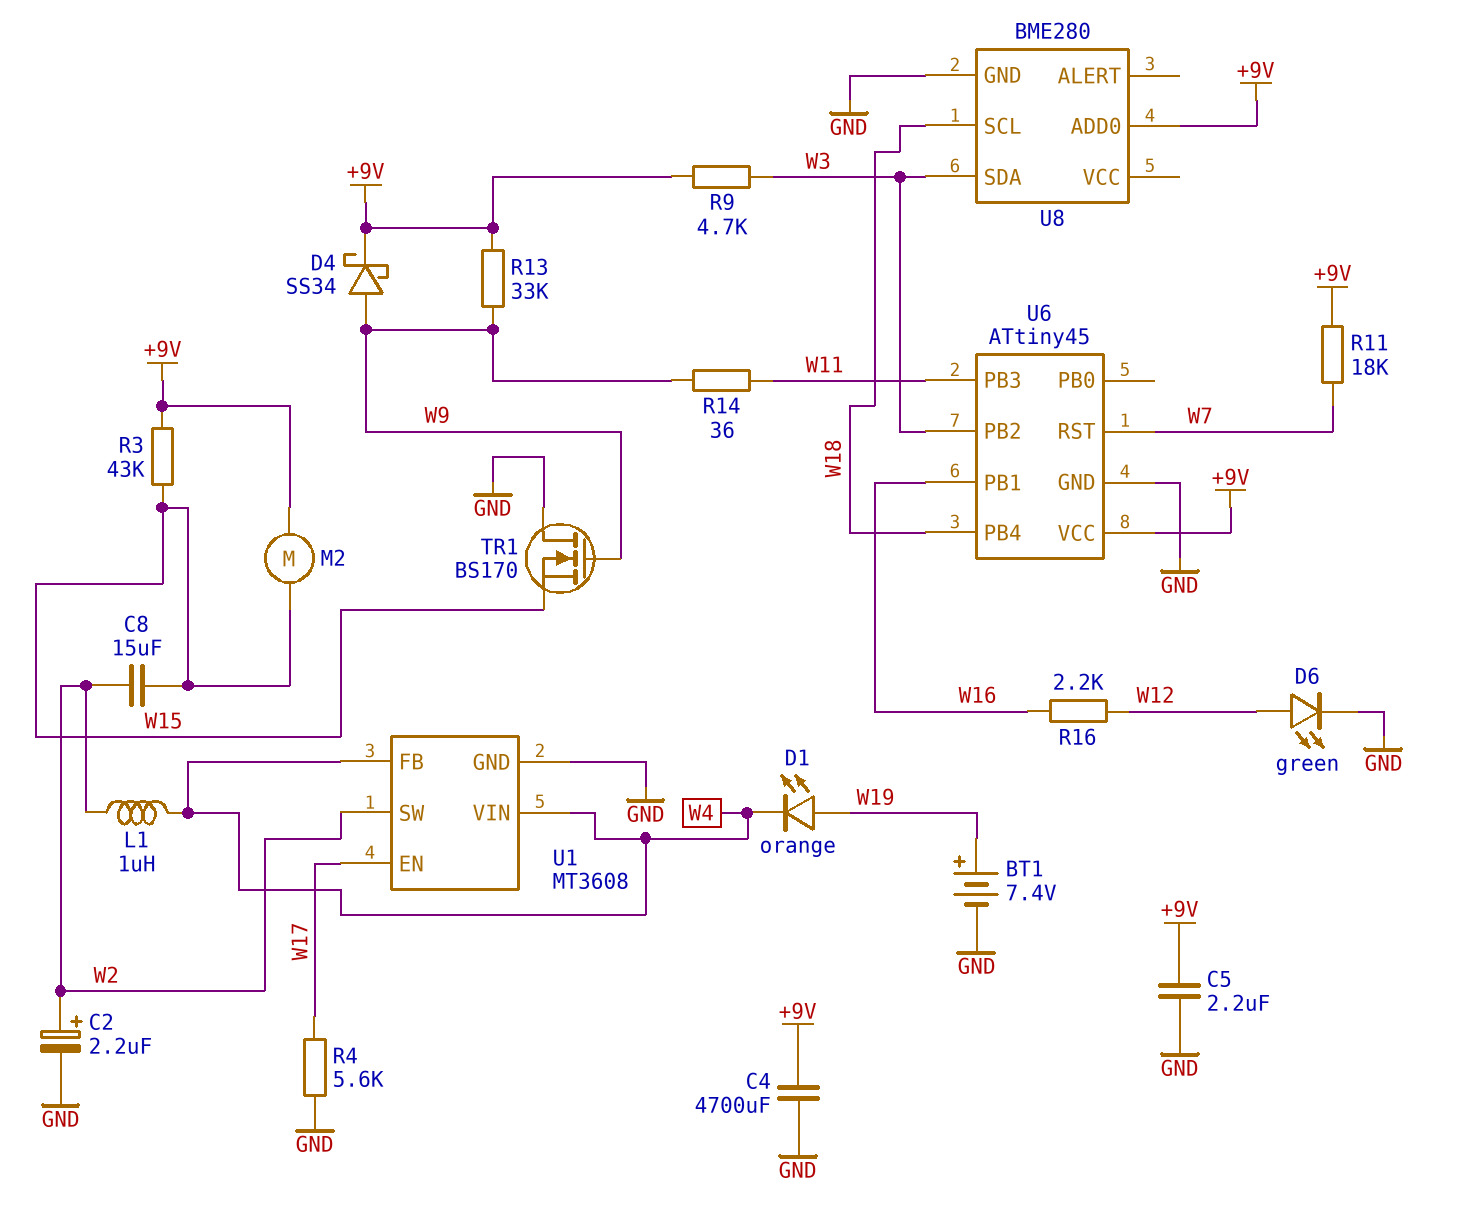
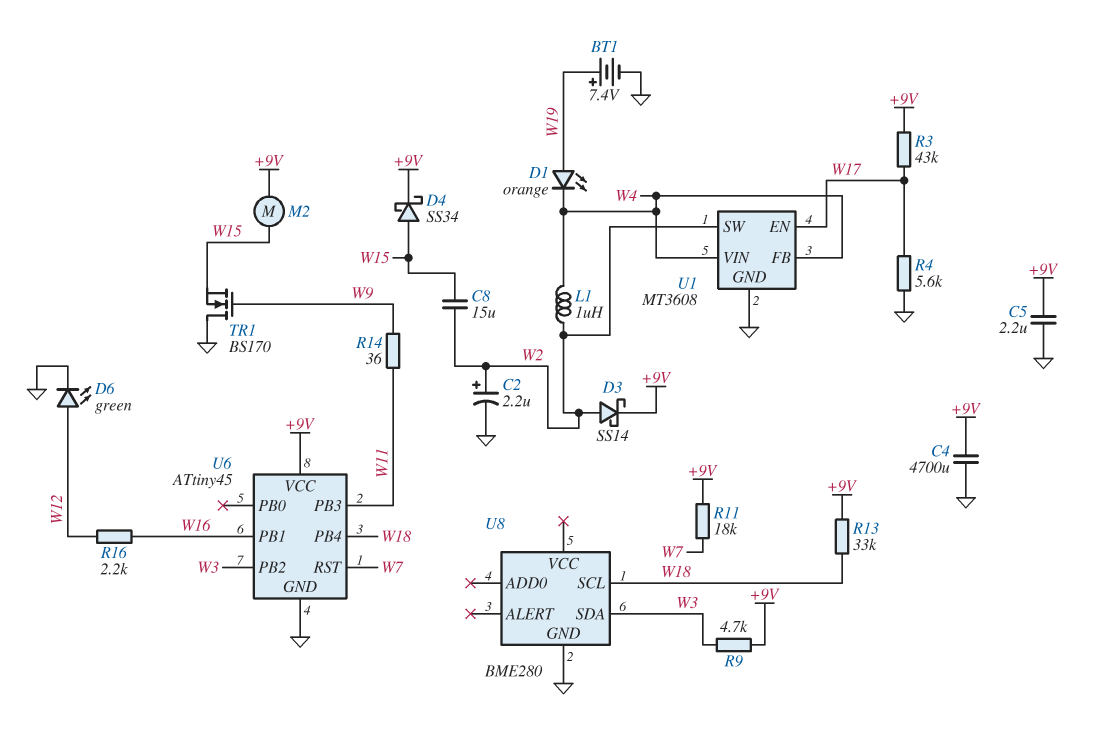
D3: none -> schottky SS14 (A W2, K +9V)
D4: schottky SS34 (A W9, K +9V) -> schottky SS34 (A W15, K +9V)
R3: 43k (+9V, W15) -> 43k (+9V, W17)
R13: 33k (+9V, W9) -> 33k (+9V, W18)
U8 pin ADD0: +9V -> none

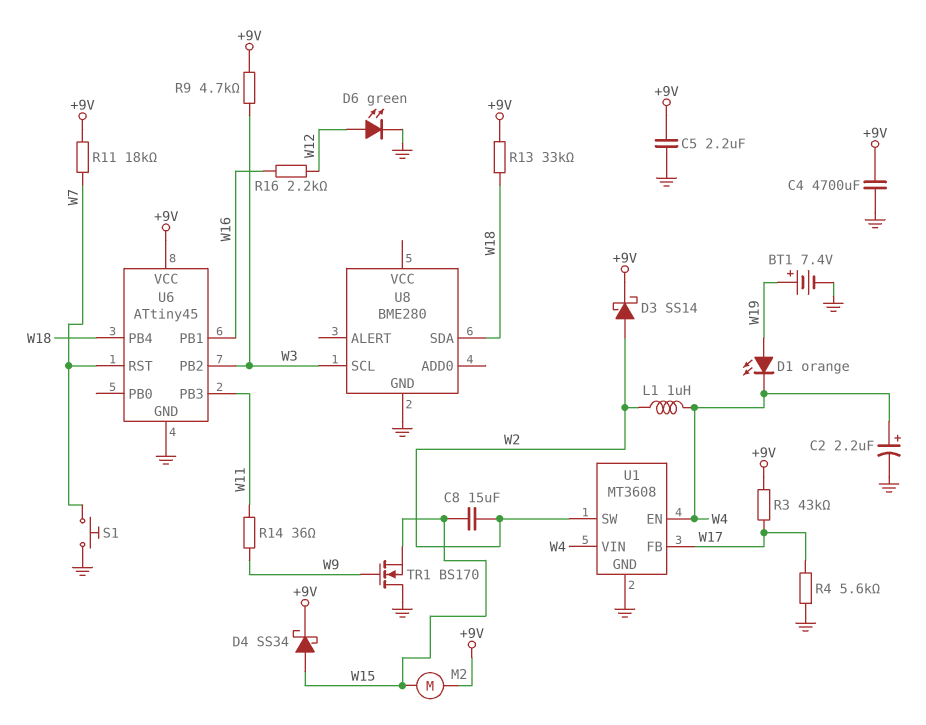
C2: 2.2uF (plus W2, minus GND) -> 2.2uF (plus W4, minus GND)
S1: none -> button (GND, W7)
U1 pin EN: W17 -> W4
U1 pin FB: W4 -> W17
U8 pin SCL: W18 -> W3
U8 pin SDA: W3 -> W18

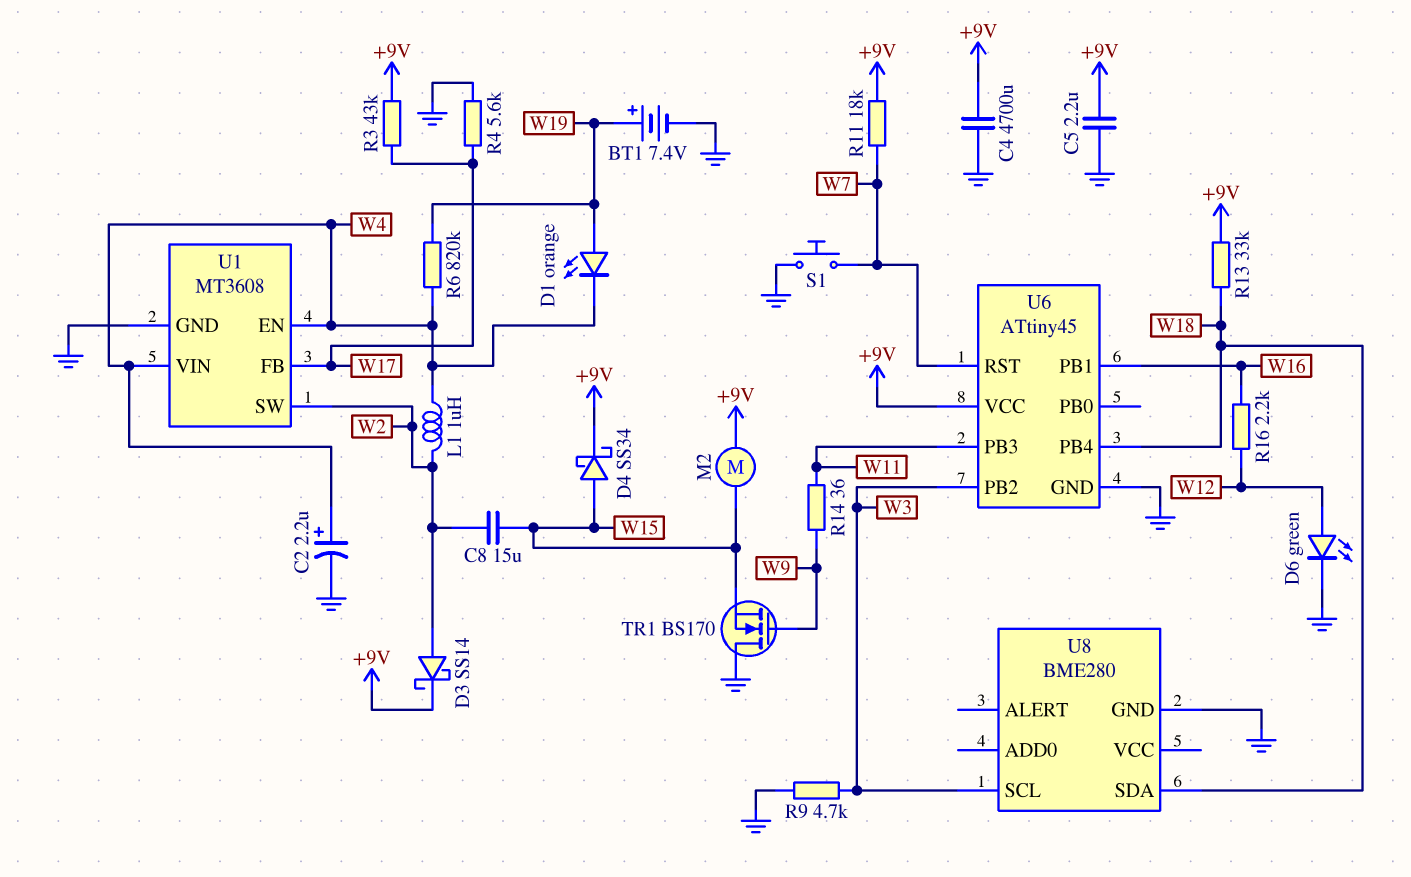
R6: none -> 820k (W4, W19)
R9: 4.7k (+9V, W3) -> 4.7k (GND, W3)

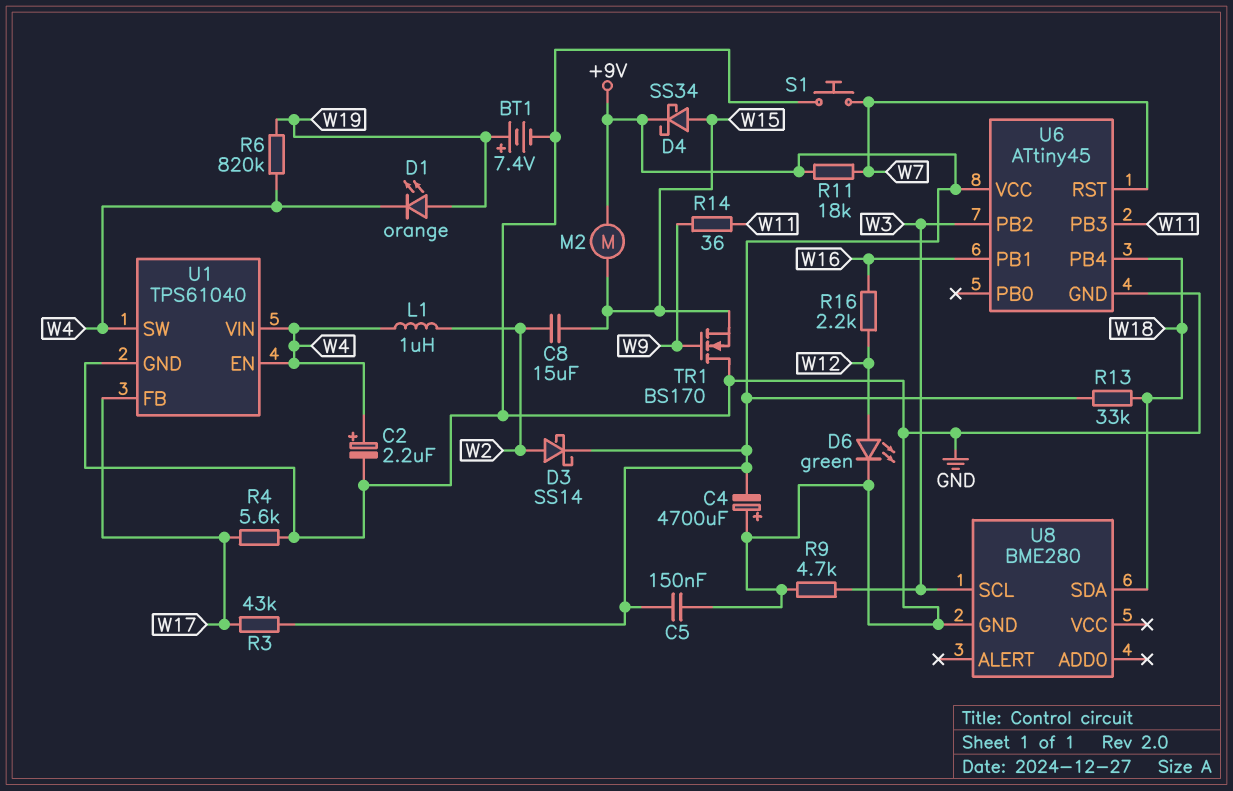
C4: 4700uF (+9V, GND) -> 4700uF (plus GND, minus +9V)
C5: 2.2uF (+9V, GND) -> 150nF (+9V, GND)
U1: MT3608 -> TPS61040
U1 pin SW: W2 -> W4

